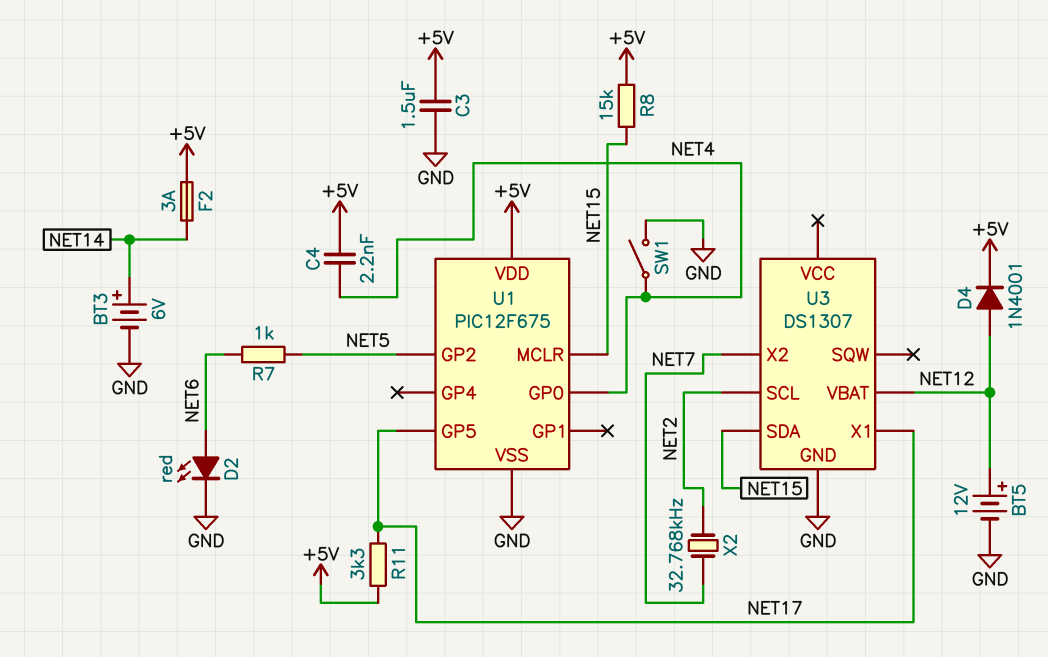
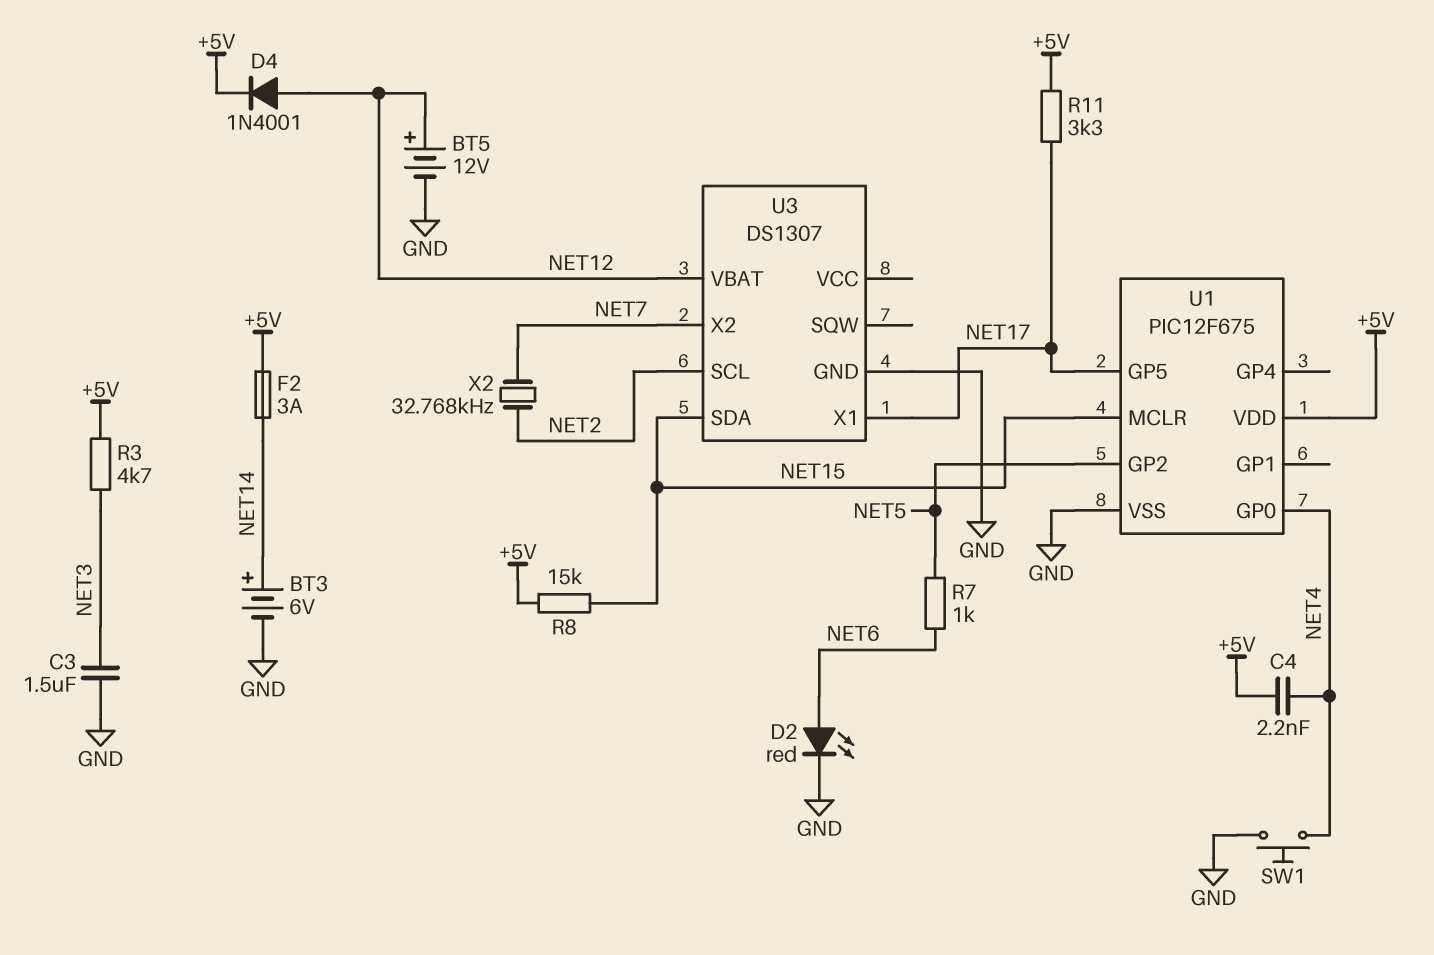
C3: 1.5uF (+5V, GND) -> 1.5uF (GND, NET3)
R3: none -> 4.7k (+5V, NET3)
SW1: switch (GND, NET4) -> button (GND, NET4)

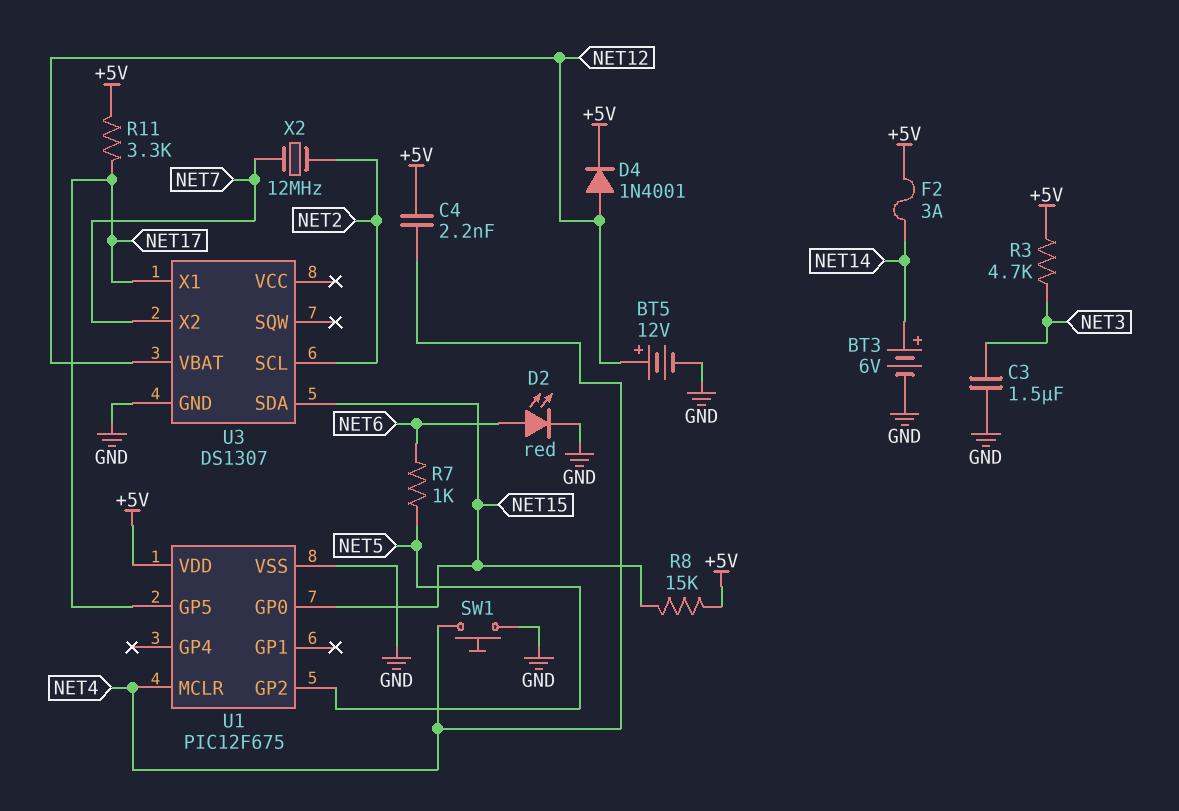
U1 pin GP0: NET4 -> NET15
U1 pin MCLR: NET15 -> NET4
X2: 32.768kHz (NET2, NET7) -> 12MHz (NET2, NET7)

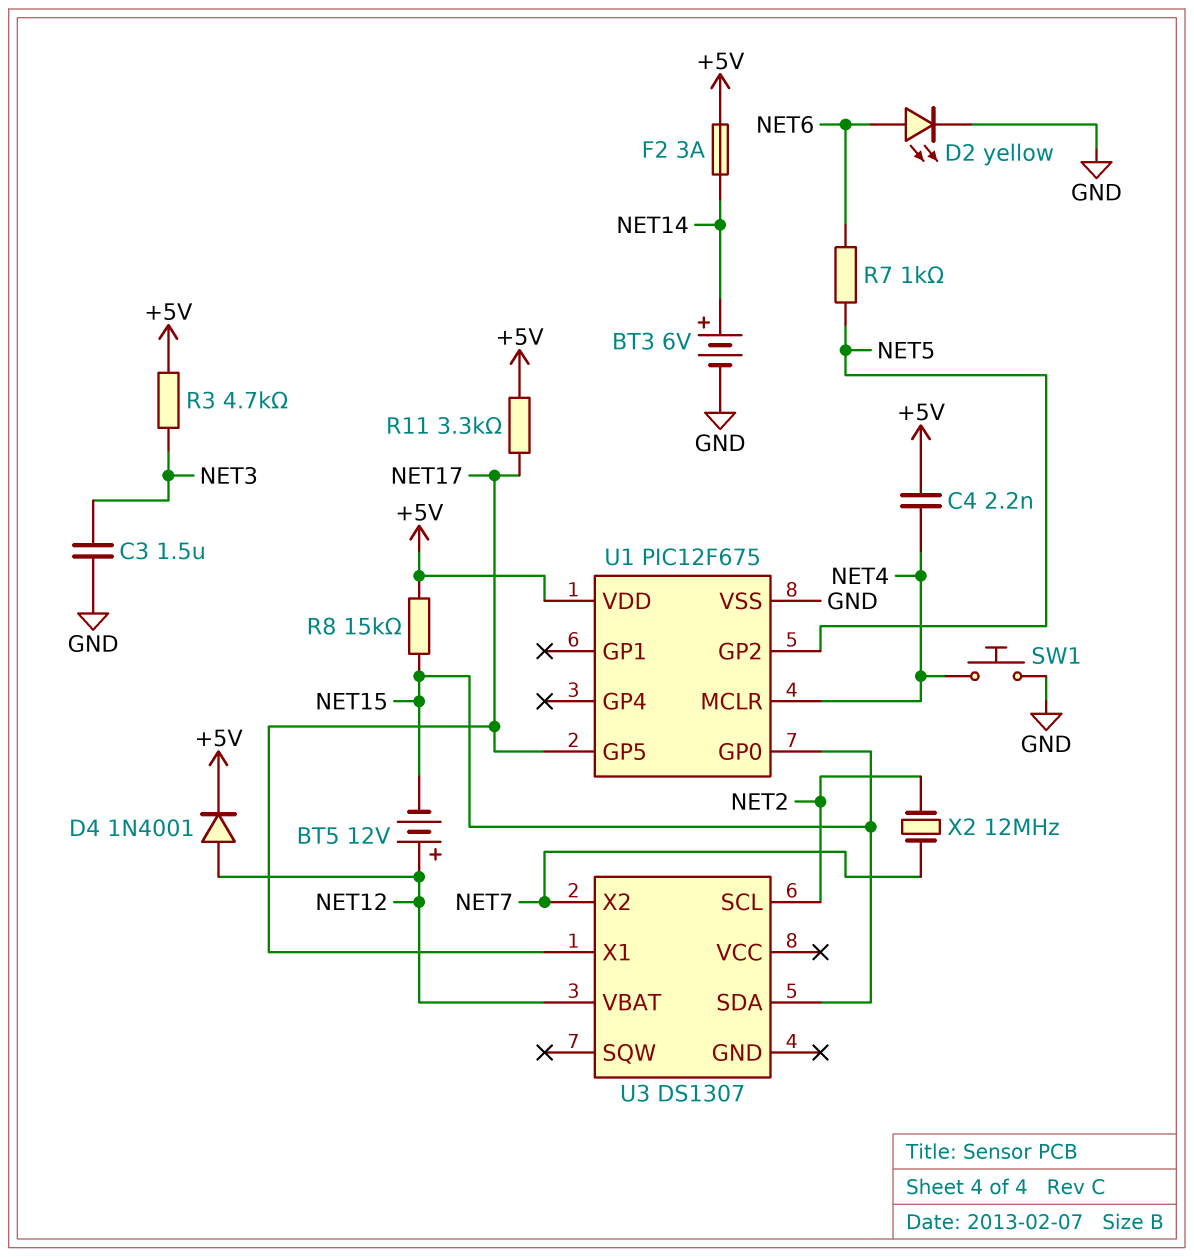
BT5: 12V (plus NET12, minus GND) -> 12V (plus NET12, minus NET15)
D2: LED red (A NET6, K GND) -> LED yellow (A NET6, K GND)
U3 pin GND: GND -> none

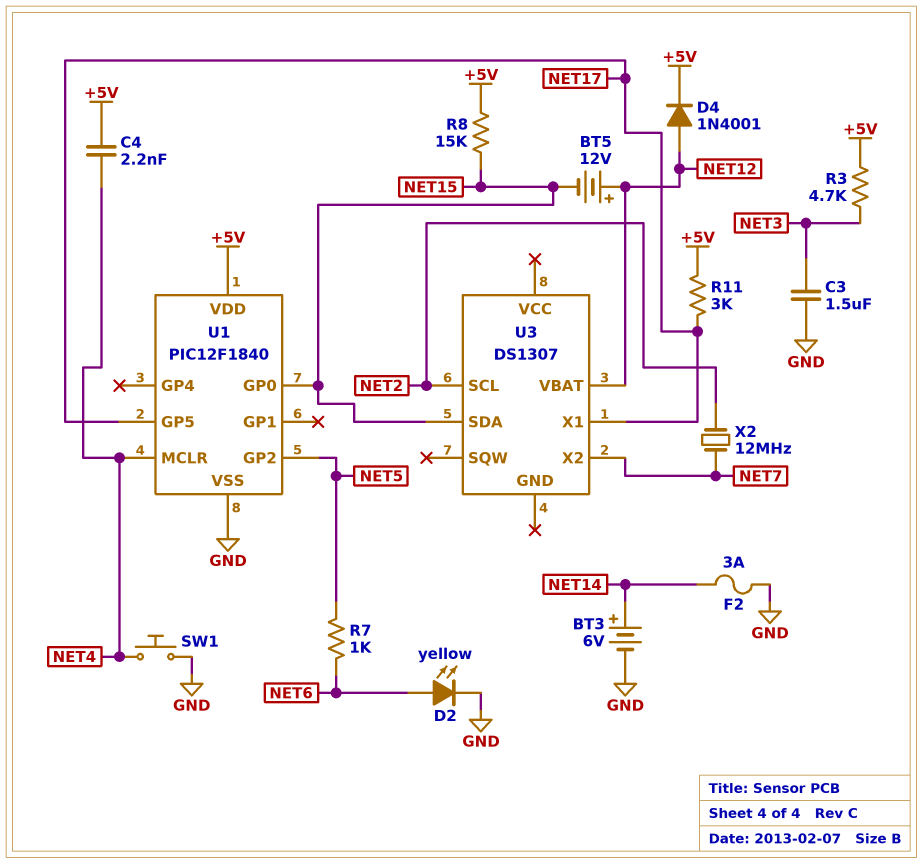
F2: 3A (+5V, NET14) -> 3A (GND, NET14)
R11: 3.3k (+5V, NET17) -> 3k (+5V, NET17)
U1: PIC12F675 -> PIC12F1840

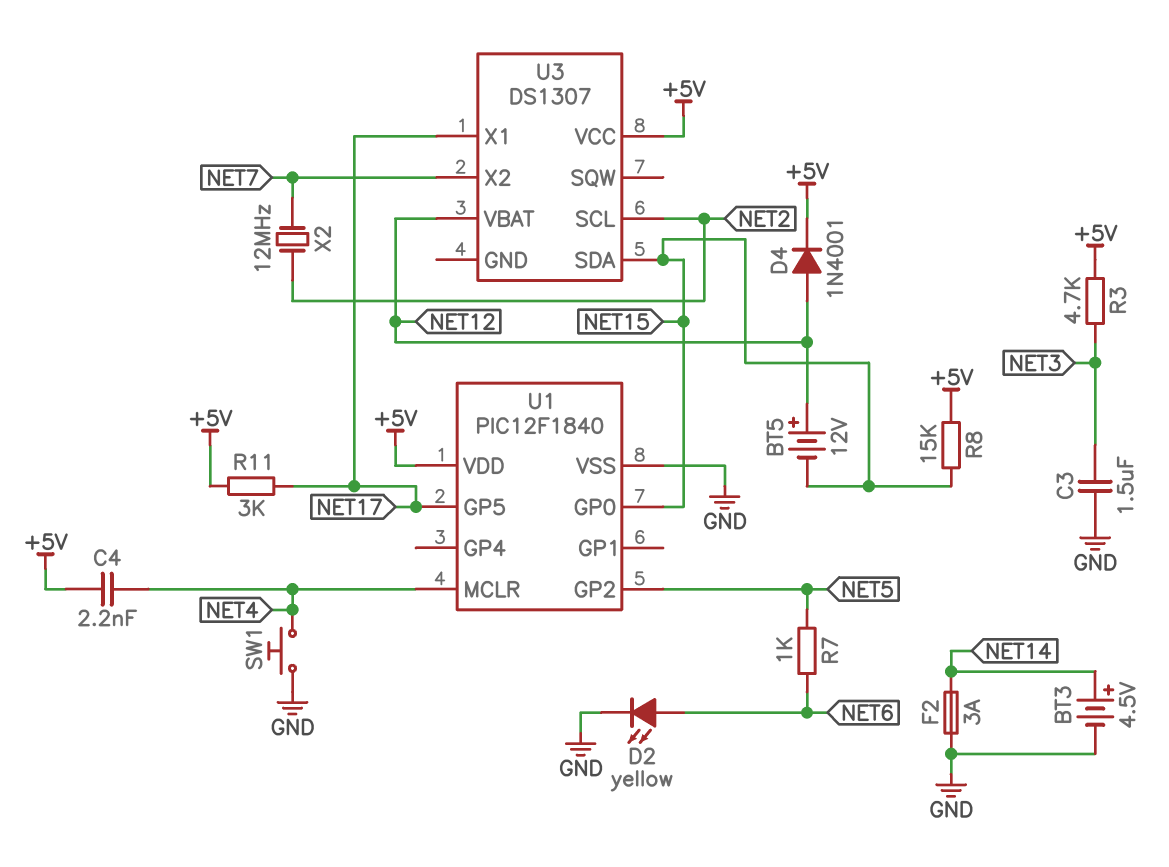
BT3: 6V (plus NET14, minus GND) -> 4.5V (plus NET14, minus GND)
U3 pin VCC: none -> +5V

